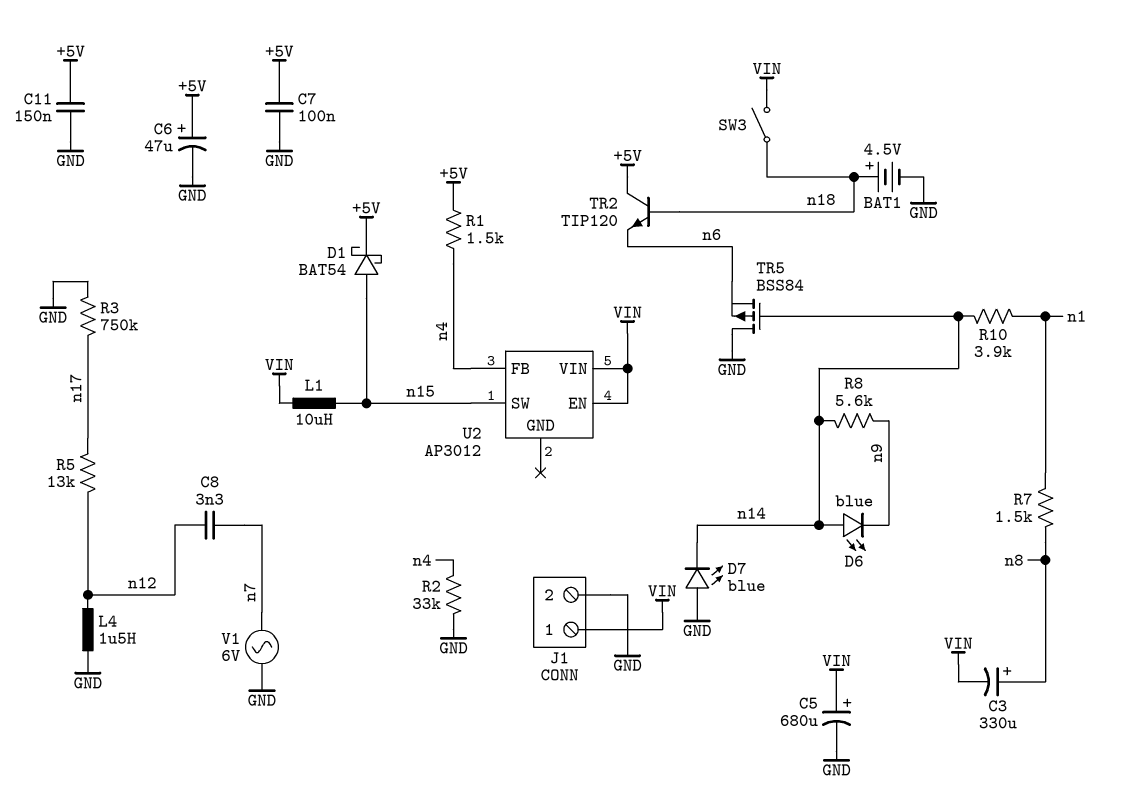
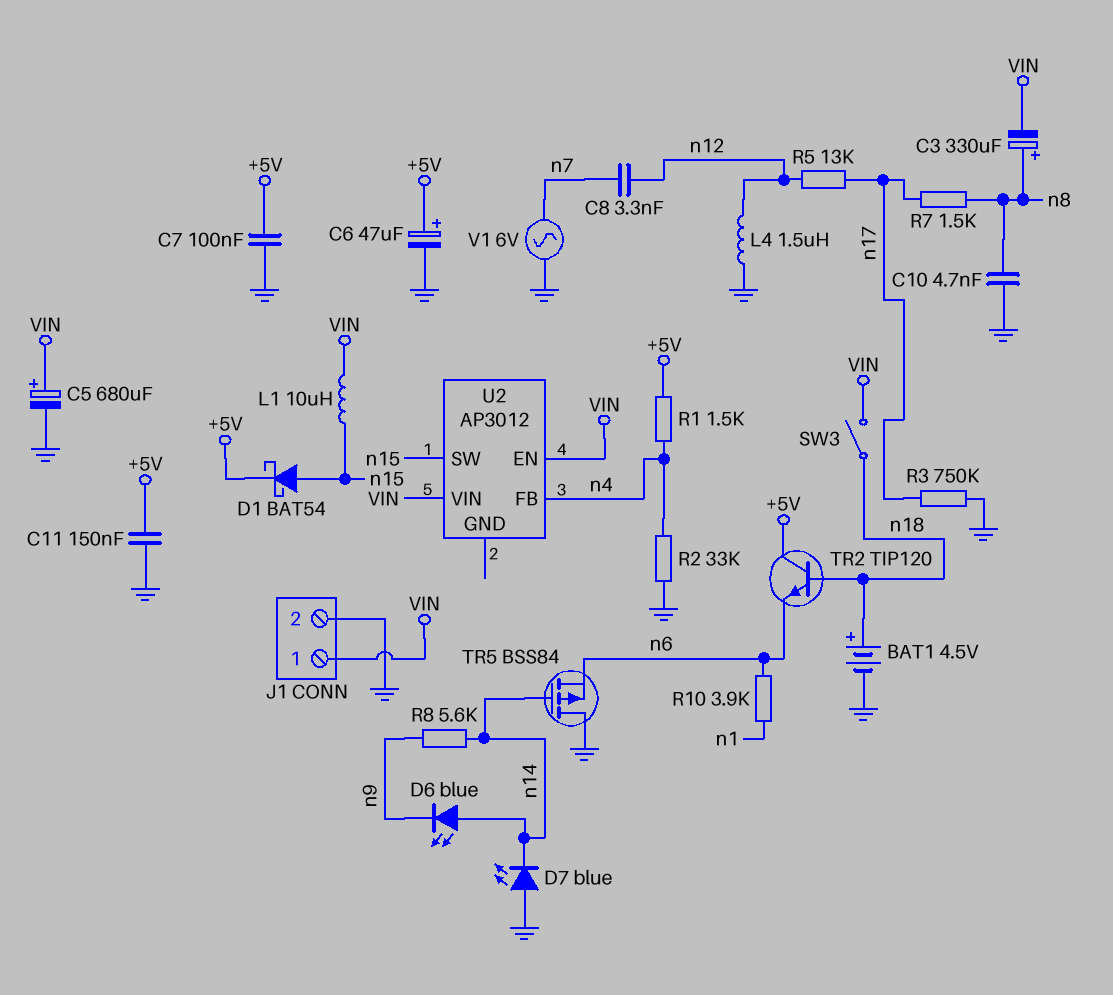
C10: none -> 4.7nF (GND, n8)
R7: 1.5k (n1, n8) -> 1.5k (n8, n17)
R10: 3.9k (n1, n14) -> 3.9k (n1, n6)

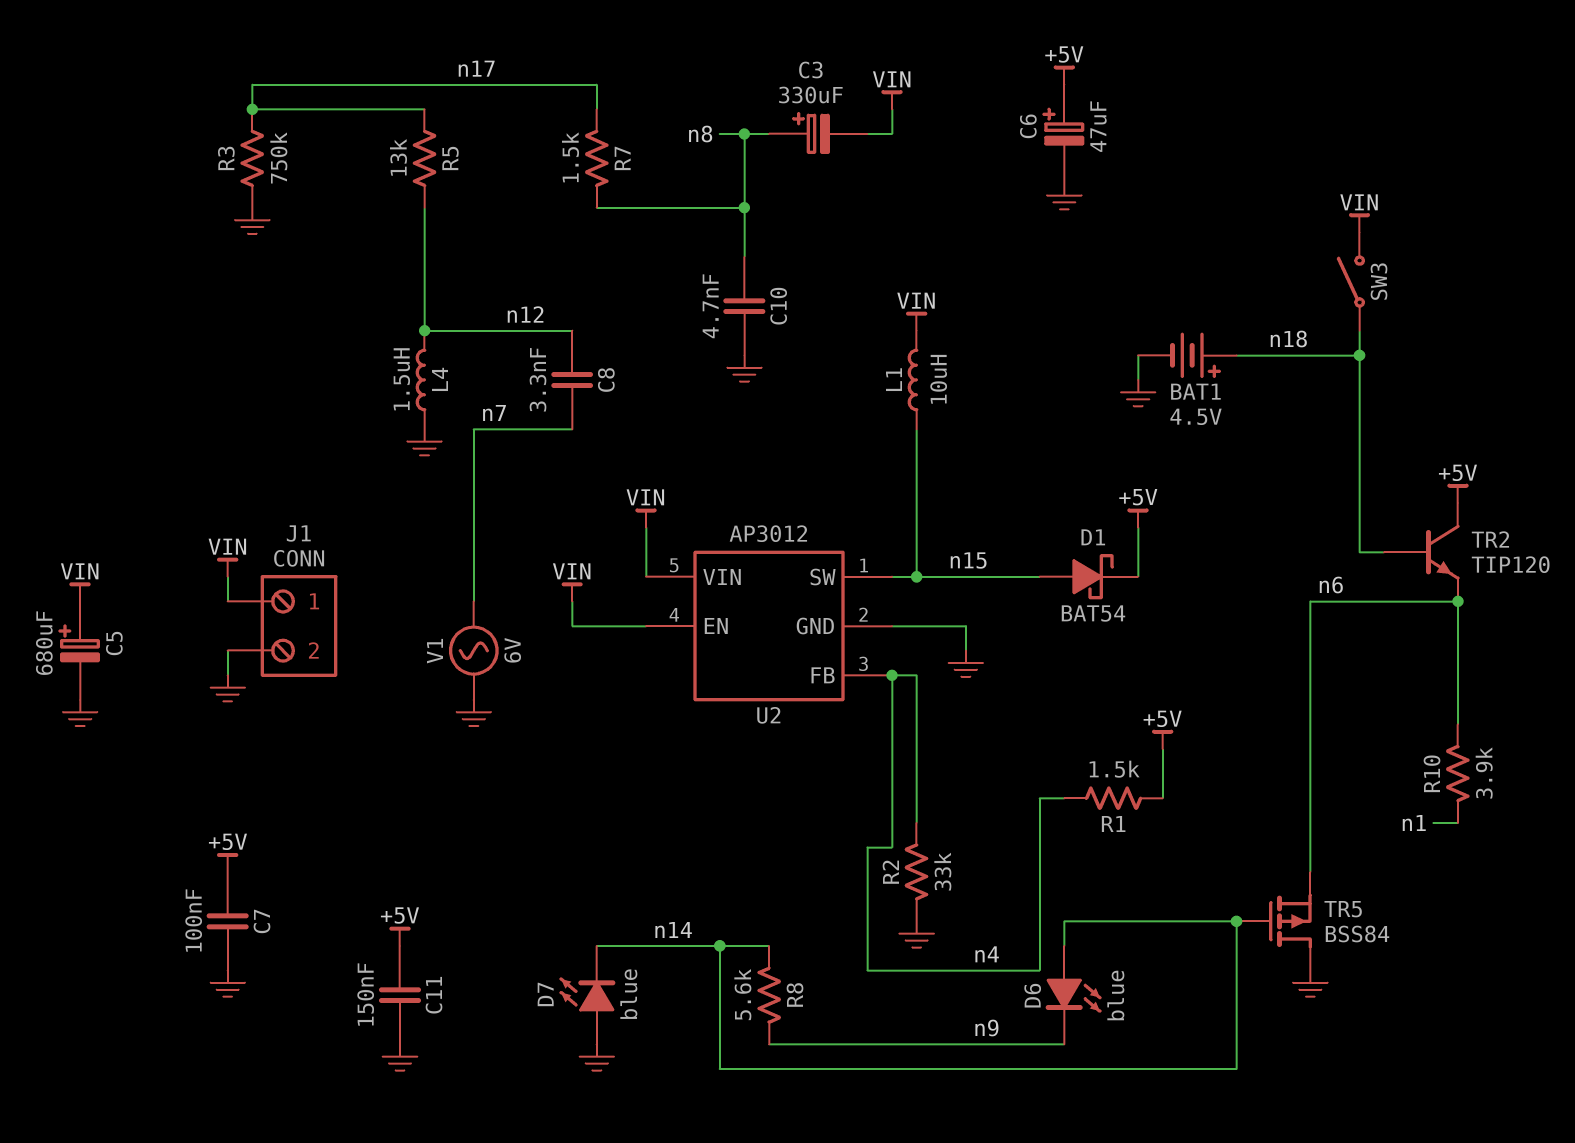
U2 pin GND: none -> GND

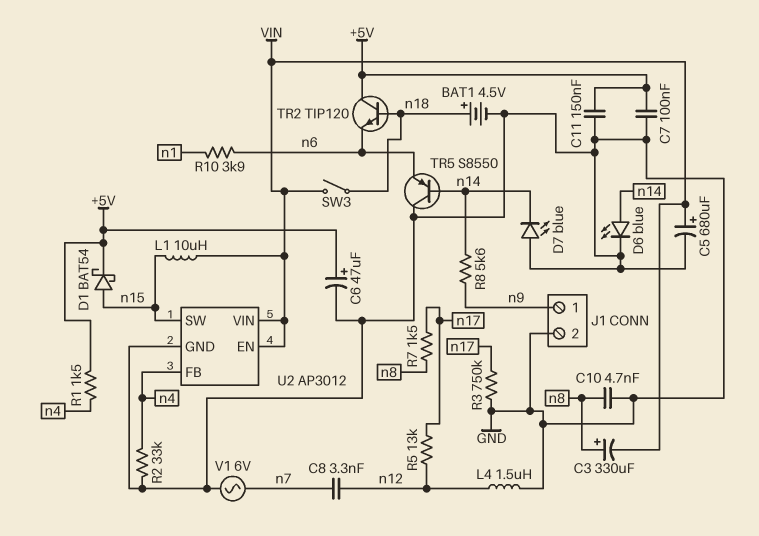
D6: LED blue (A n14, K n9) -> LED blue (A n14, K GND)
J1 pin 1: VIN -> n9
TR5: PMOS BSS84 (G n14, D GND, S n6) -> PNP S8550 (B n14, C GND, E n6)

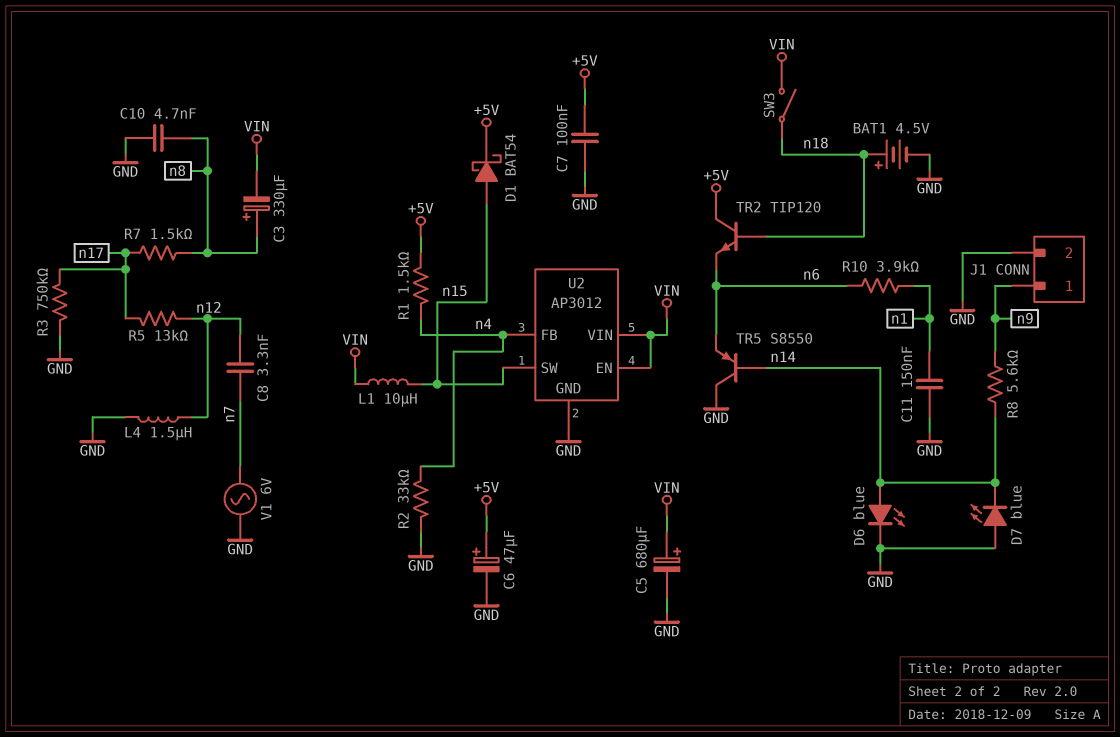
C11: 150nF (+5V, GND) -> 150nF (GND, n1)

